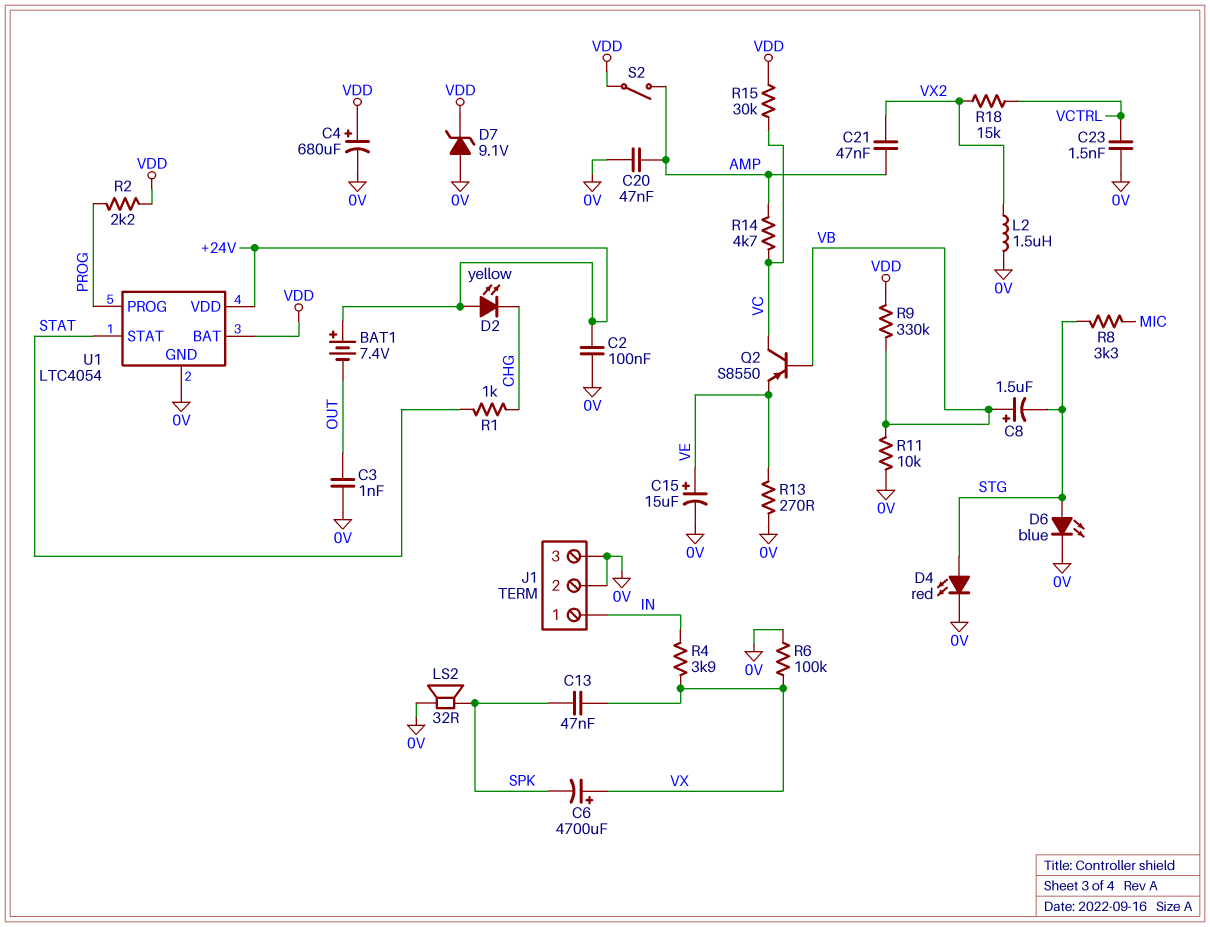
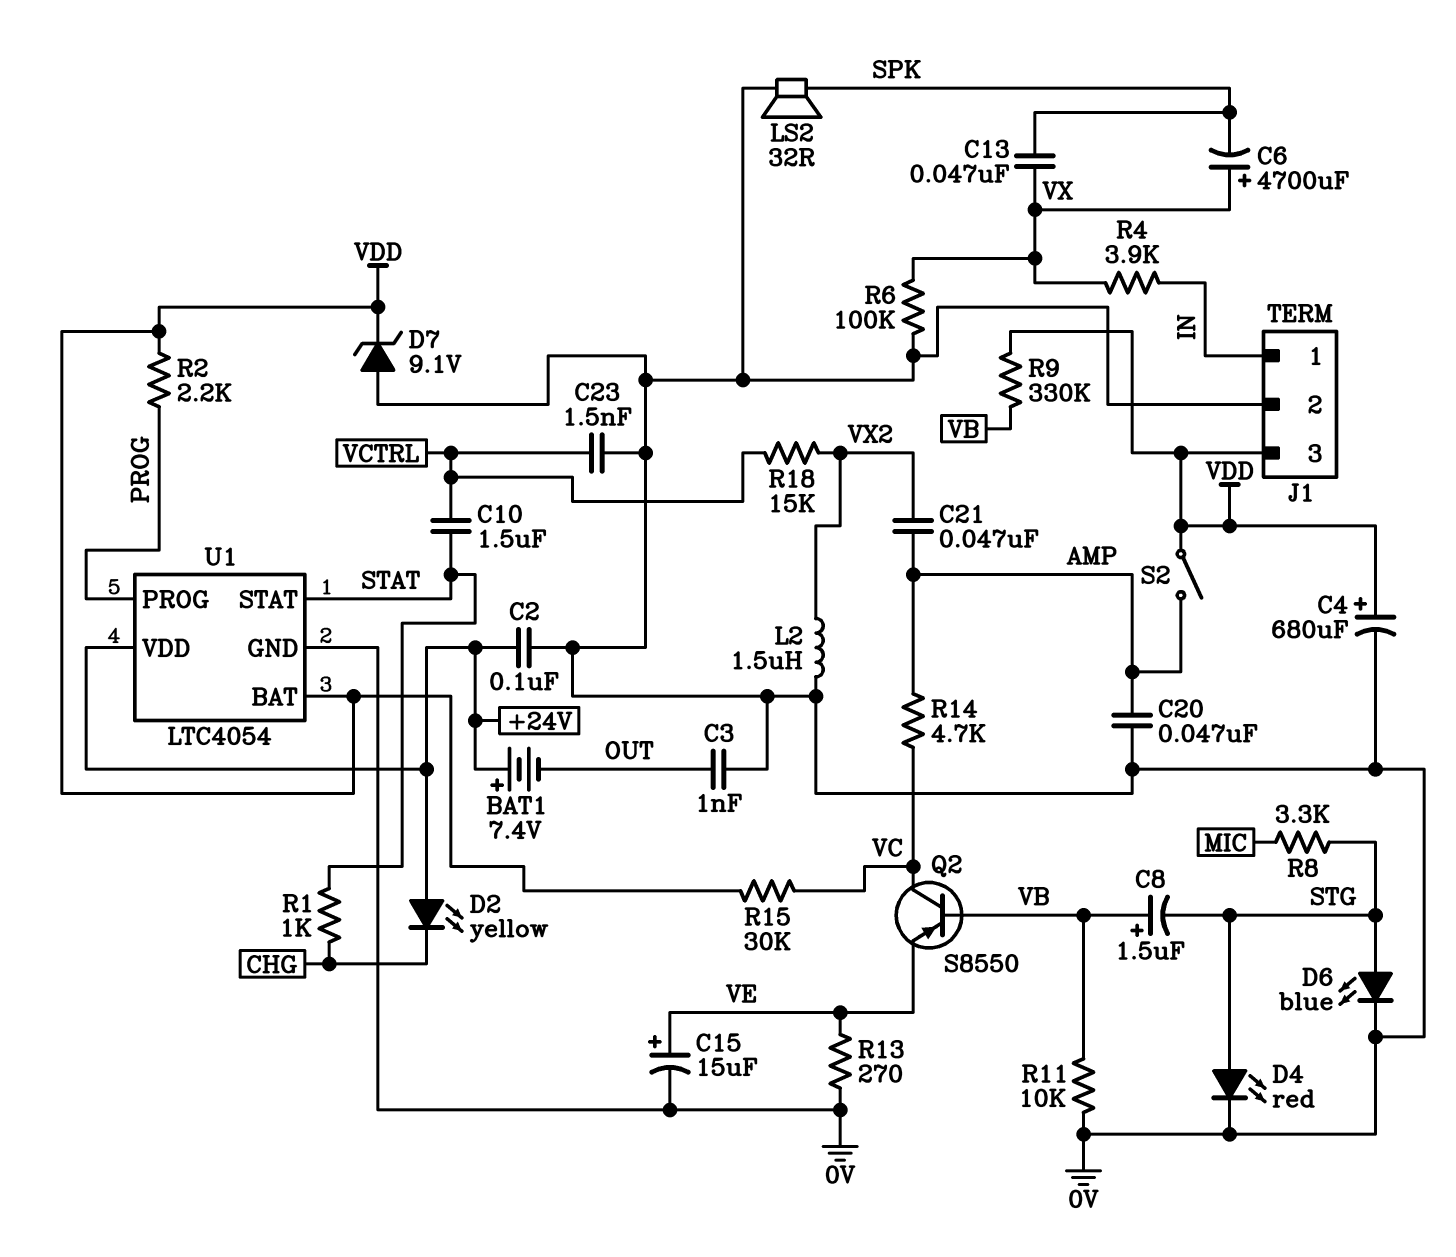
C10: none -> 1.5uF (STAT, VCTRL)
J1 pin 3: 0V -> VDD

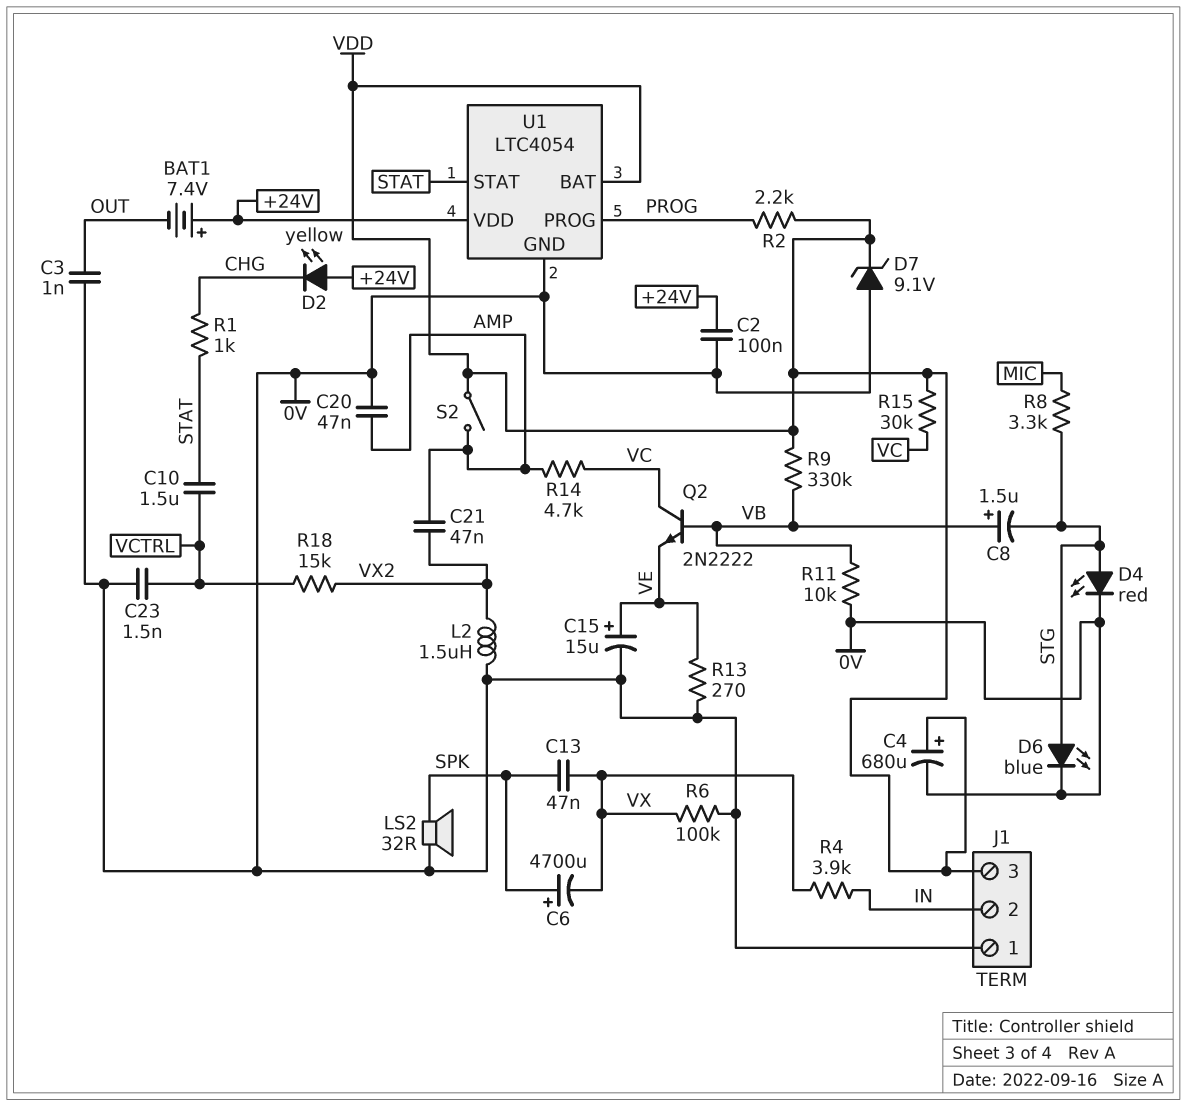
C6: 4700uF (plus VX, minus SPK) -> 4700uF (plus SPK, minus VX)
J1 pin 1: IN -> 0V
J1 pin 2: 0V -> IN
Q2: PNP S8550 (B VB, C VC, E VE) -> NPN 2N2222 (B VB, C VC, E VE)

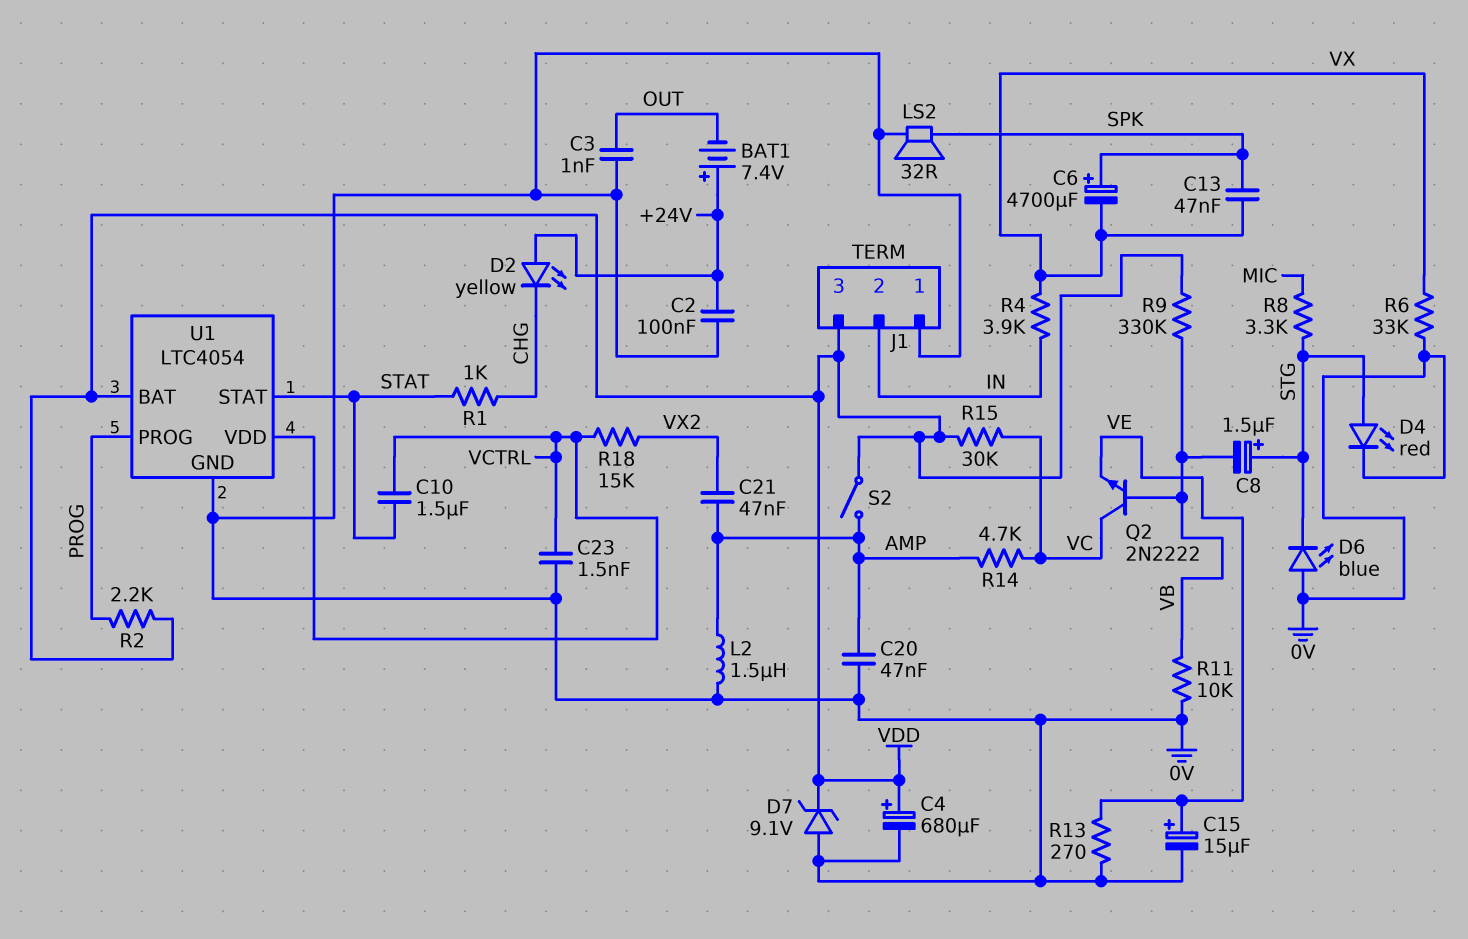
C8: 1.5uF (plus VB, minus STG) -> 1.5uF (plus STG, minus VB)
D6: LED blue (A STG, K 0V) -> LED blue (A 0V, K STG)
L2: 1.5uH (0V, VX2) -> 1.5uH (0V, AMP)
R6: 100k (0V, VX) -> 33k (0V, VX)
U1 pin VDD: +24V -> VCTRL

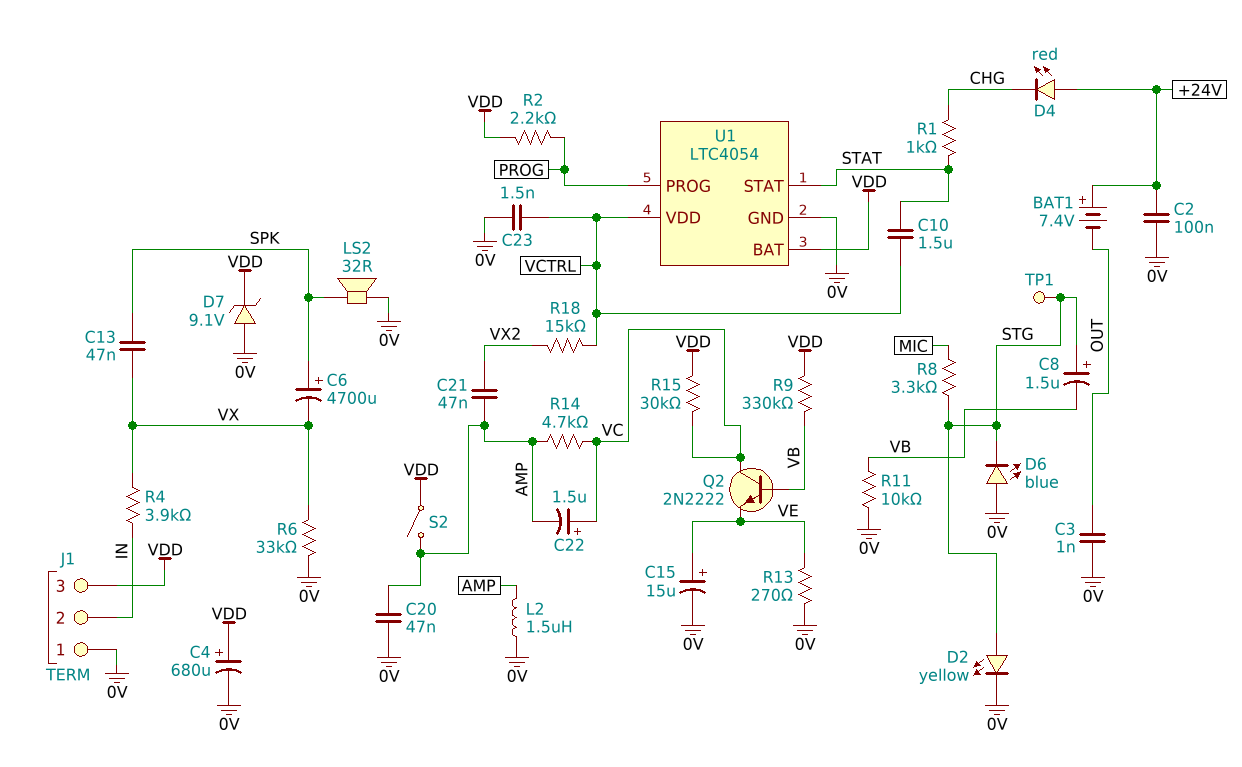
C22: none -> 1.5uF (plus VC, minus AMP)
D2: LED yellow (A +24V, K CHG) -> LED yellow (A STG, K 0V)
D4: LED red (A STG, K 0V) -> LED red (A +24V, K CHG)
TP1: none -> test point (STG)

